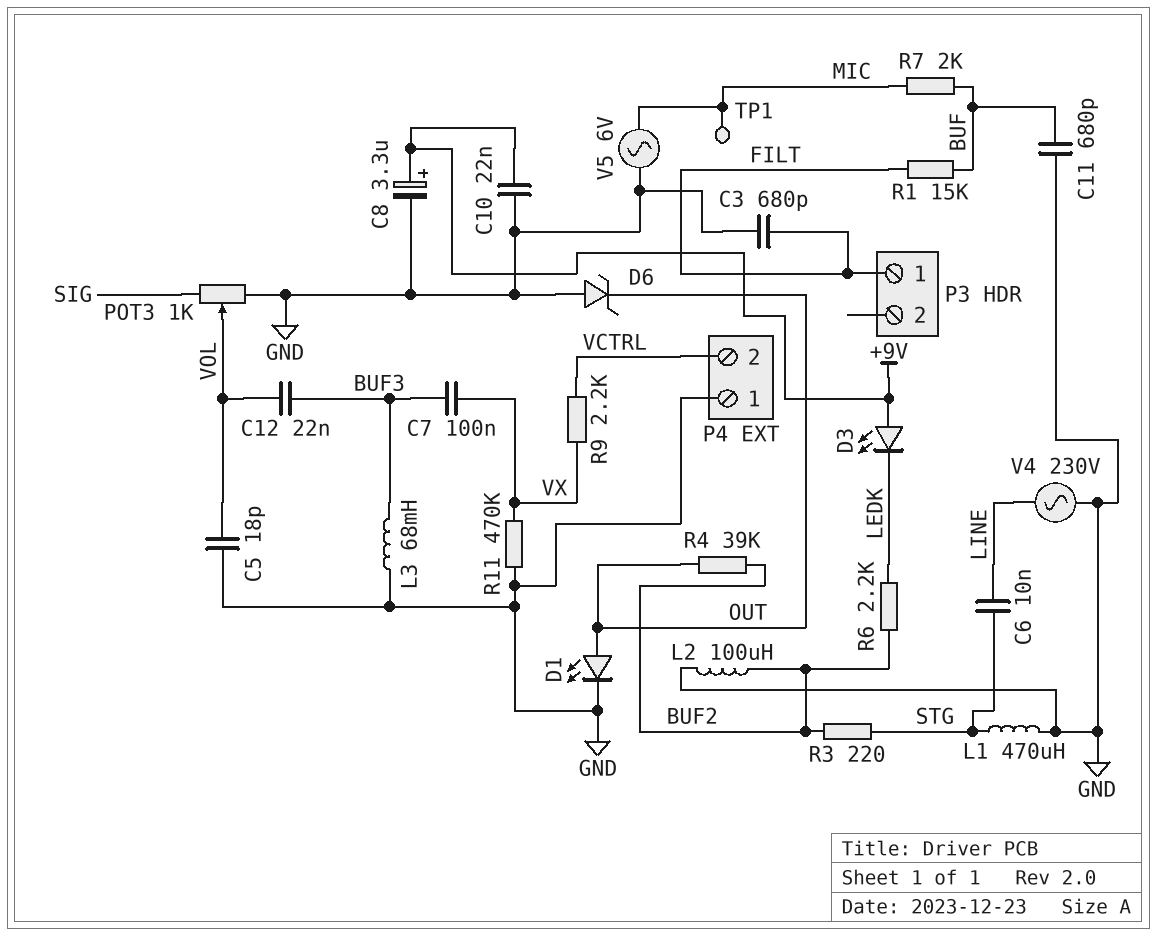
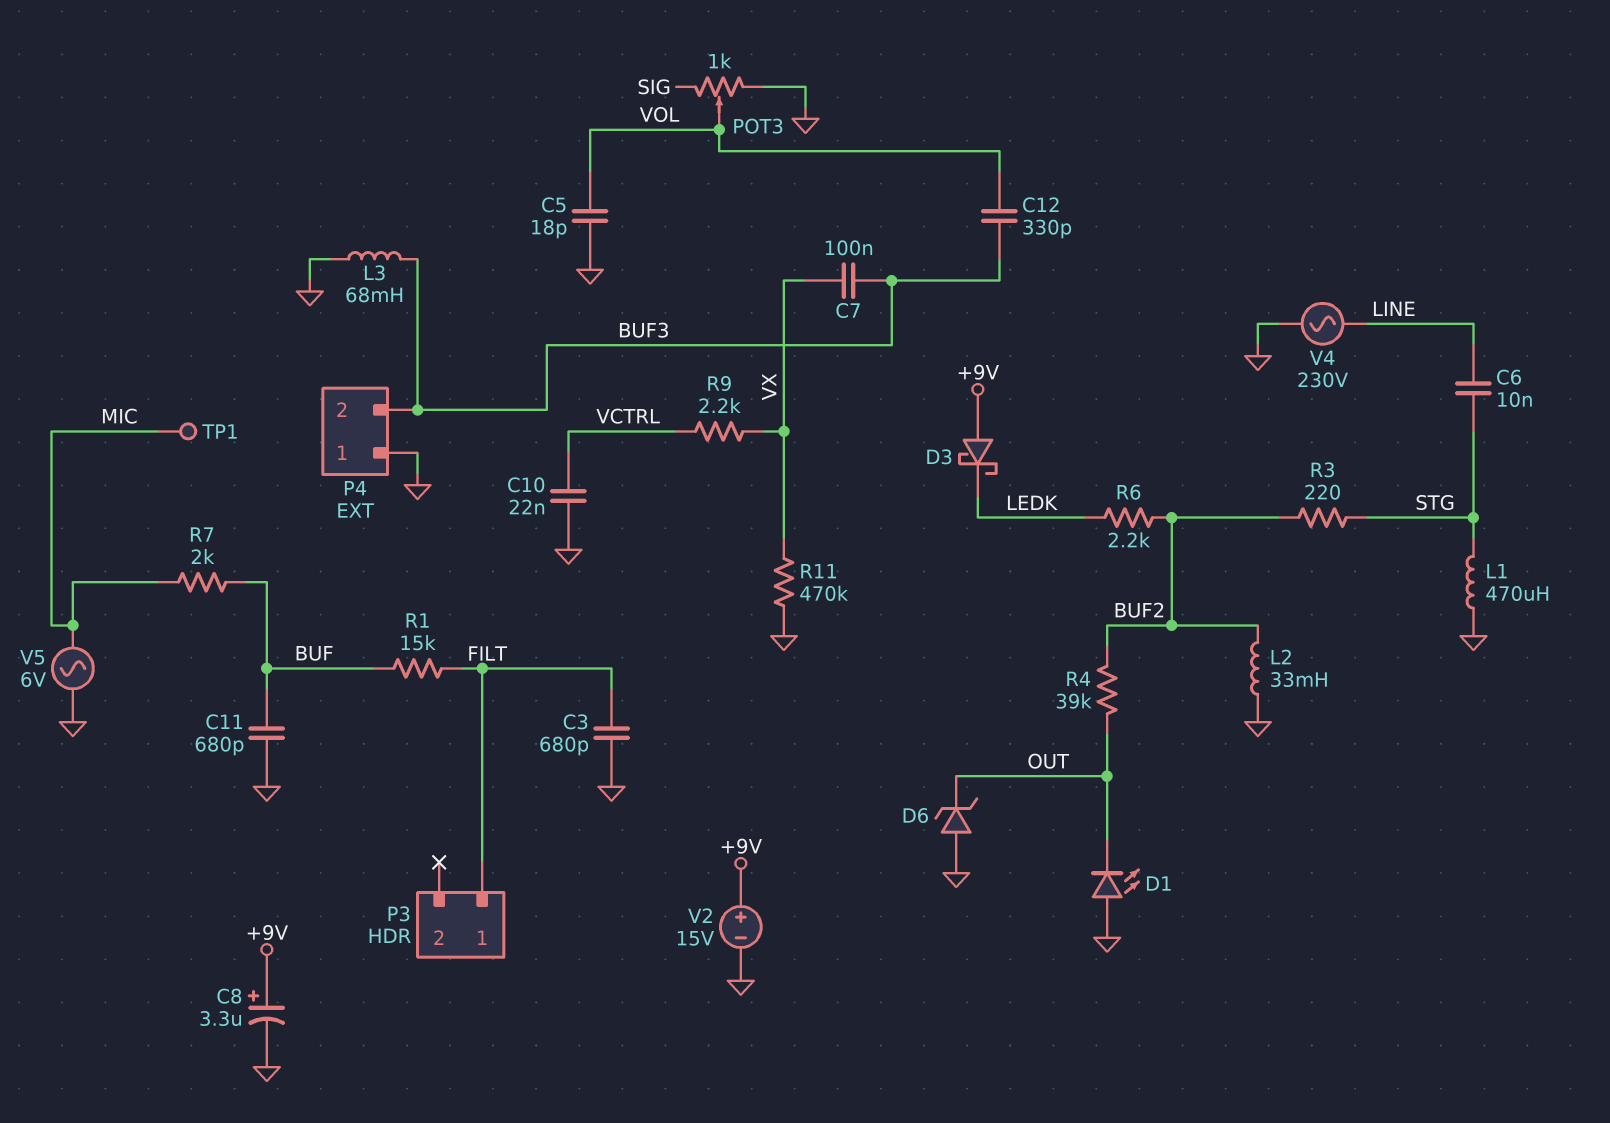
C10: 22nF (+9V, GND) -> 22nF (GND, VCTRL)
C12: 22nF (BUF3, VOL) -> 330pF (BUF3, VOL)
D1: LED (A OUT, K GND) -> LED (A GND, K OUT)
D3: LED (A +9V, K LEDK) -> schottky (A +9V, K LEDK)
L2: 100uH (BUF2, GND) -> 33mH (BUF2, GND)
P4 pin 2: VCTRL -> BUF3
V2: none -> 15V (plus +9V, minus GND)

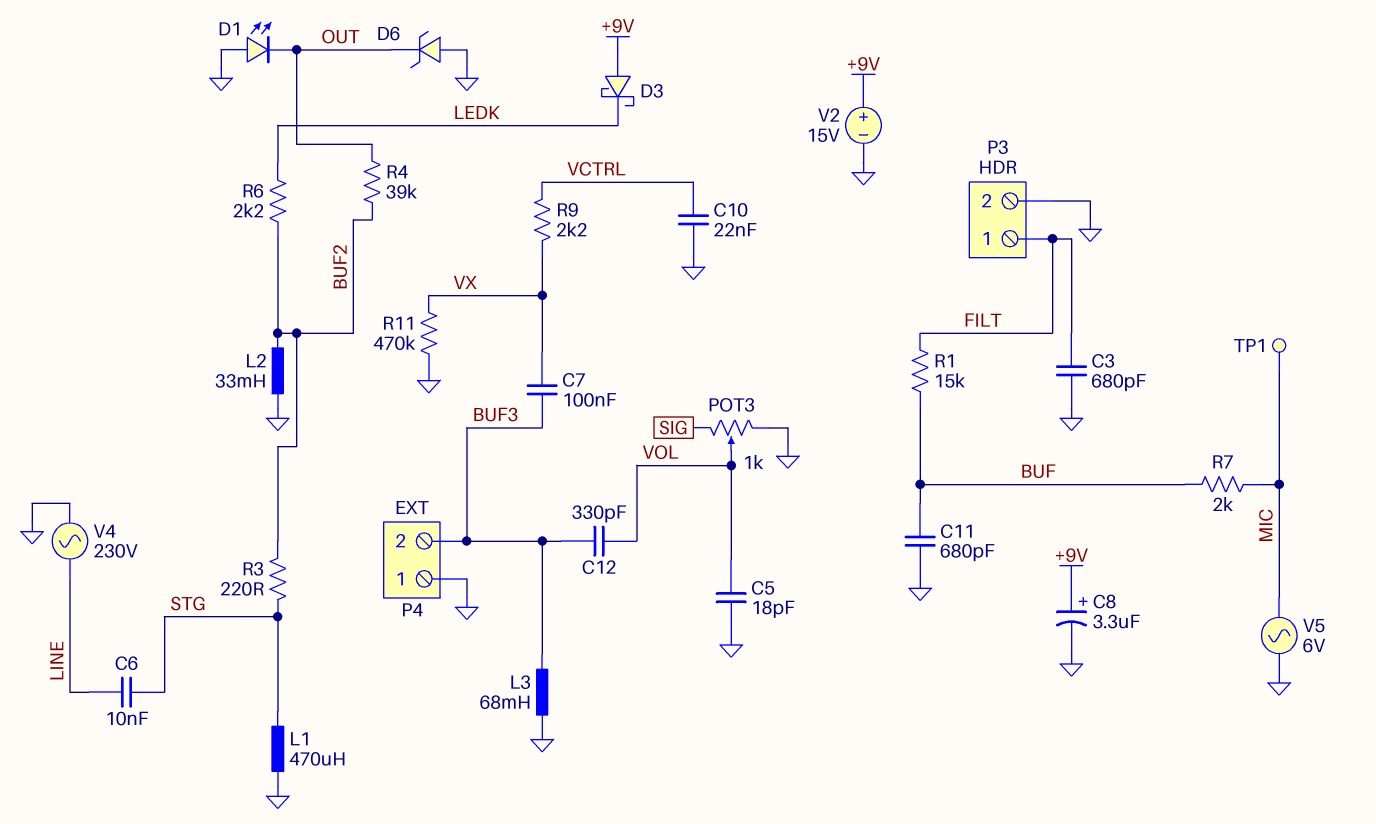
P3 pin 2: none -> GND

